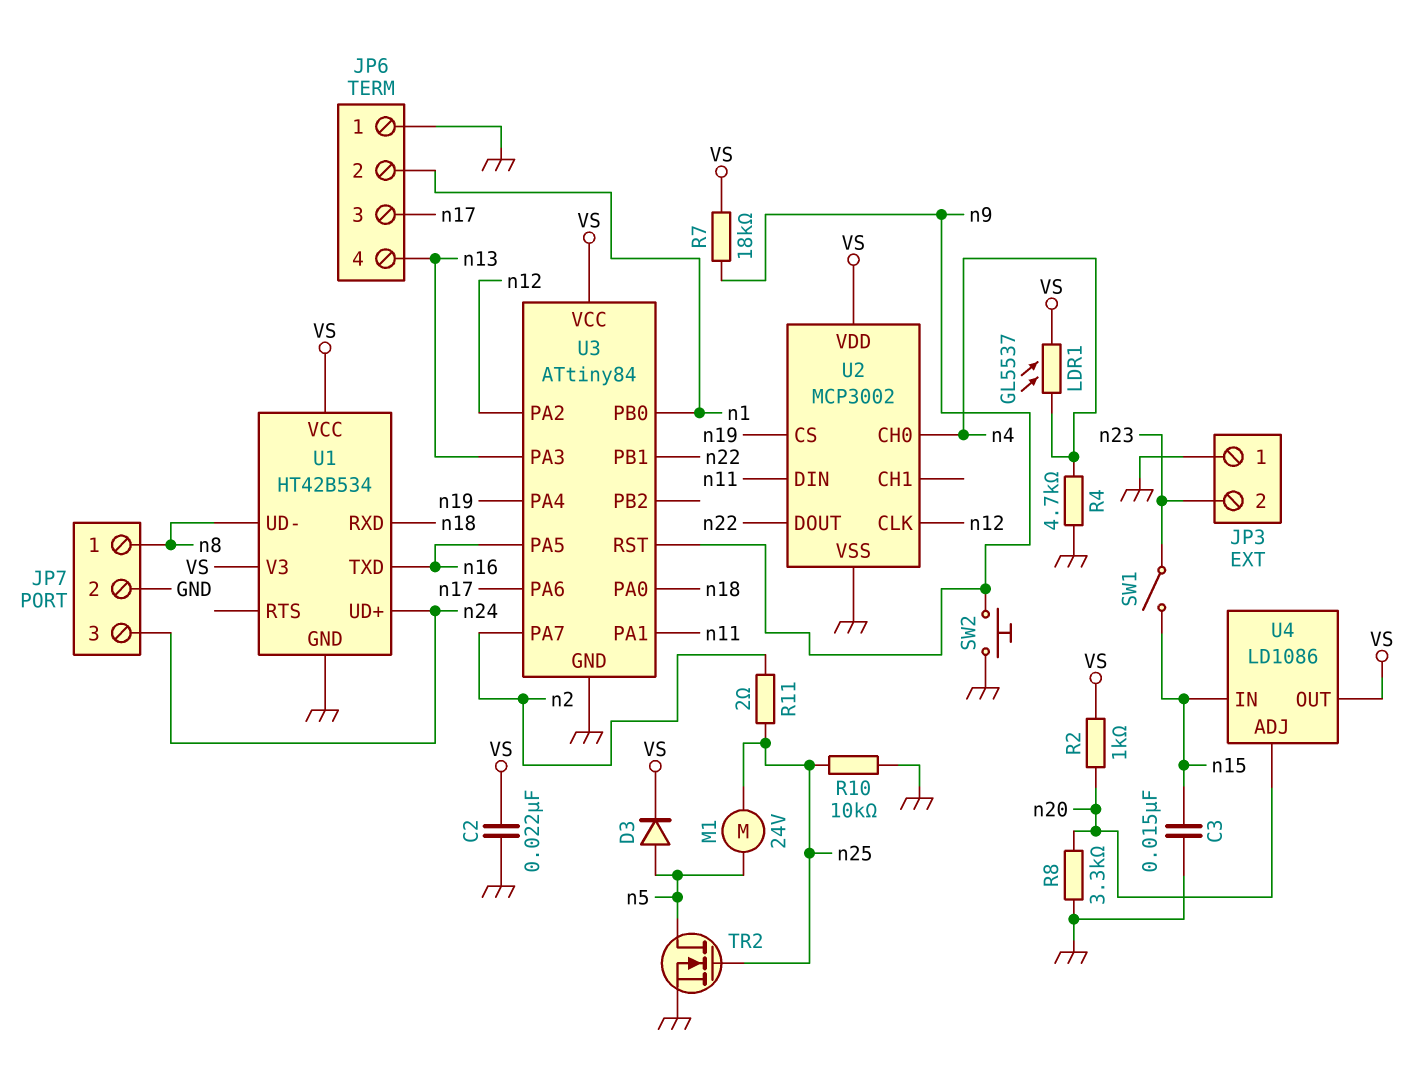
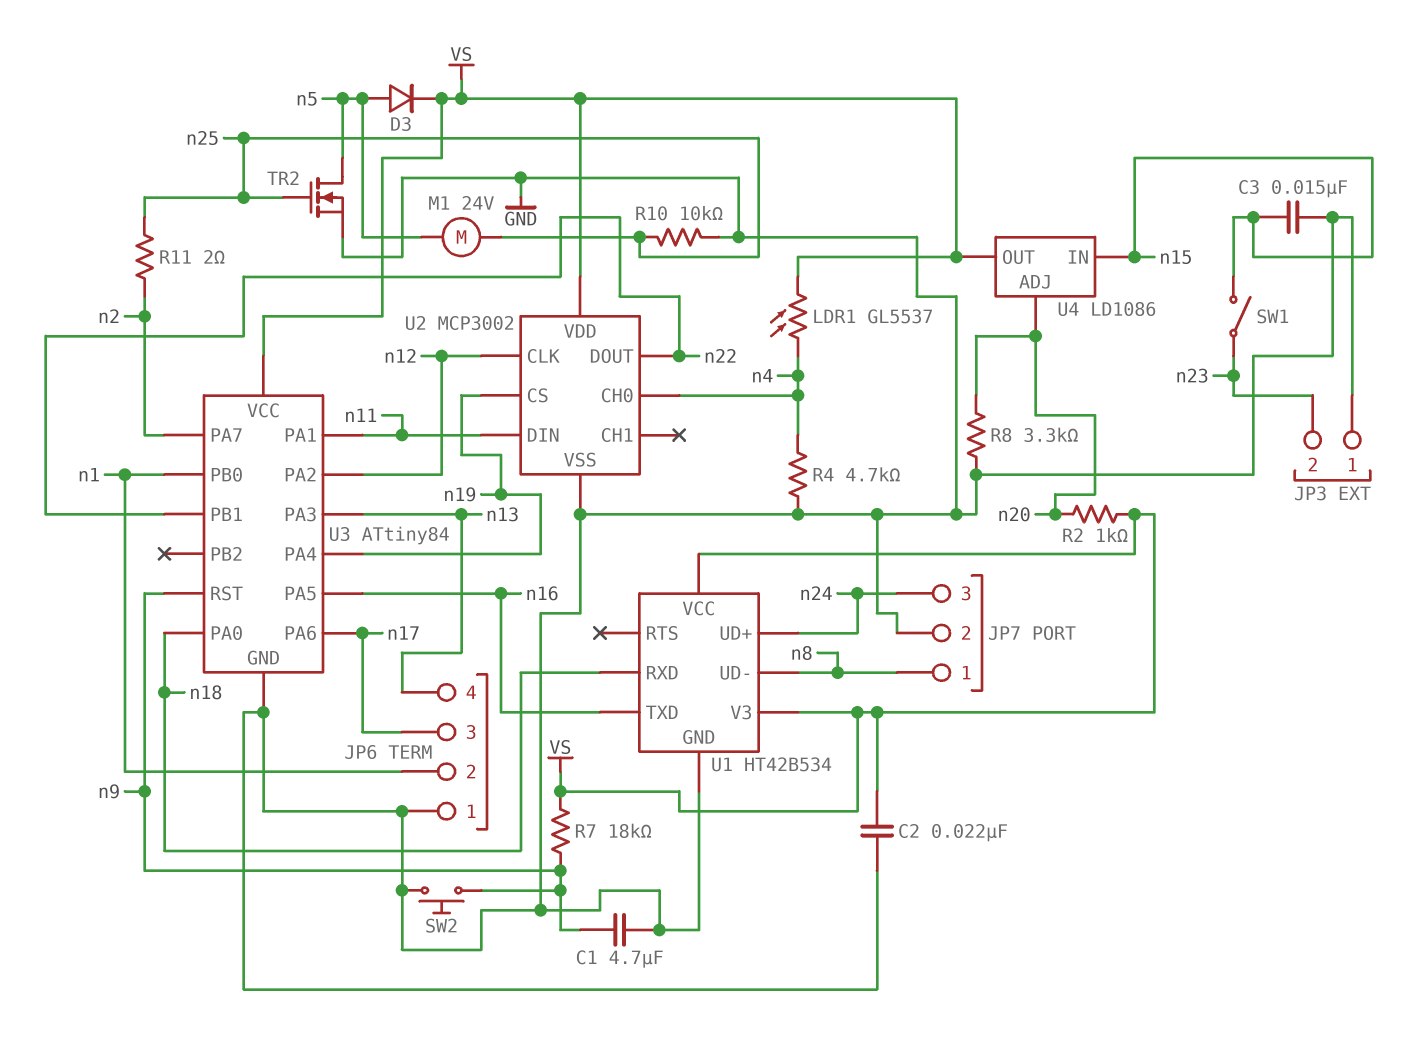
C1: none -> 4.7uF (GND, n9)

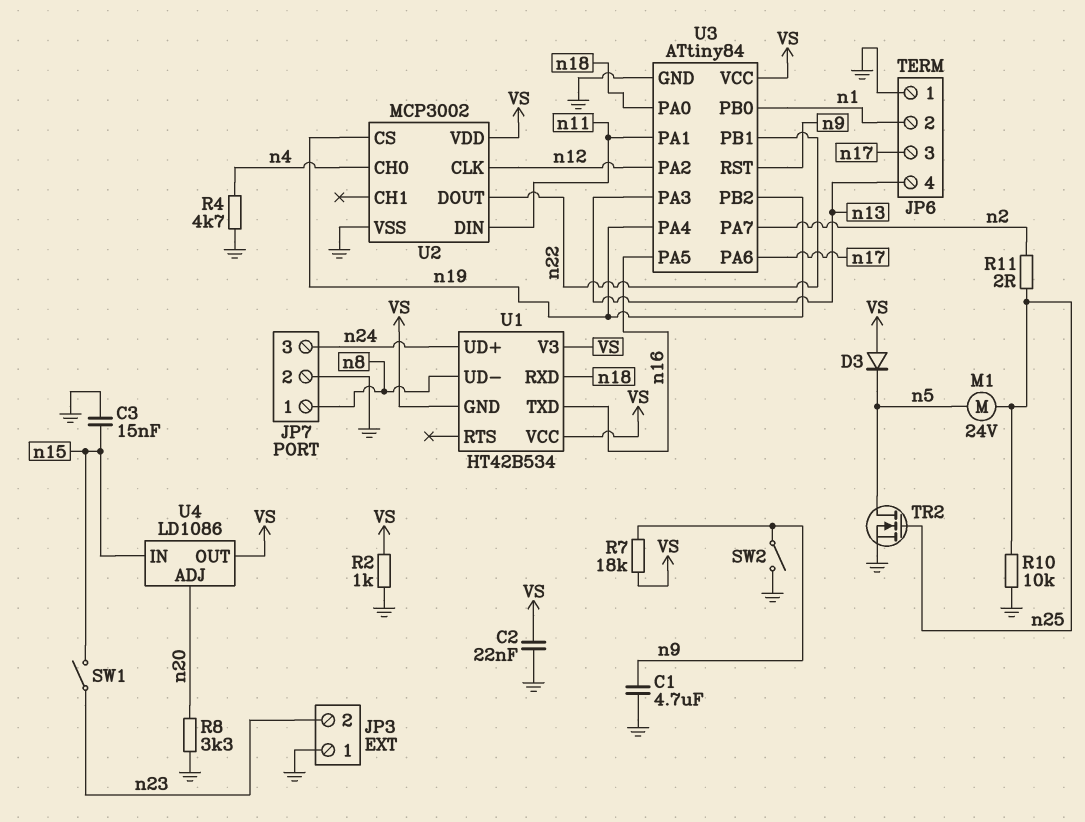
D3: diode (A n5, K VS) -> diode (A VS, K n5)
LDR1: GL5537 (VS, n4) -> none
R2: 1k (VS, n20) -> 1k (GND, VS)
SW2: button (GND, n9) -> switch (GND, n9)
U1 pin GND: GND -> VS
U3 pin PB2: none -> n19

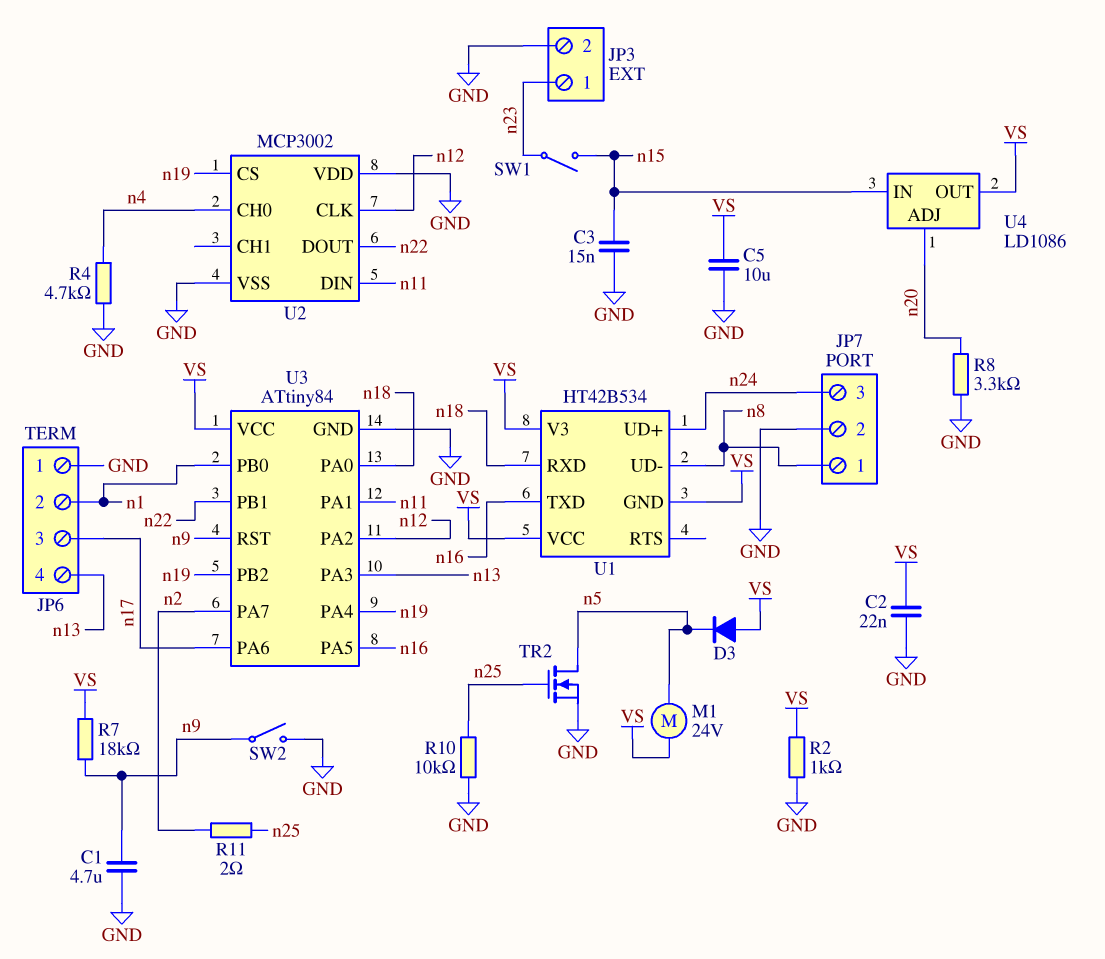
C5: none -> 10uF (GND, VS)
JP3 pin 1: GND -> n23
JP3 pin 2: n23 -> GND
M1: motor 24V (n5, n25) -> motor 24V (VS, n5)
U2 pin VDD: VS -> GND

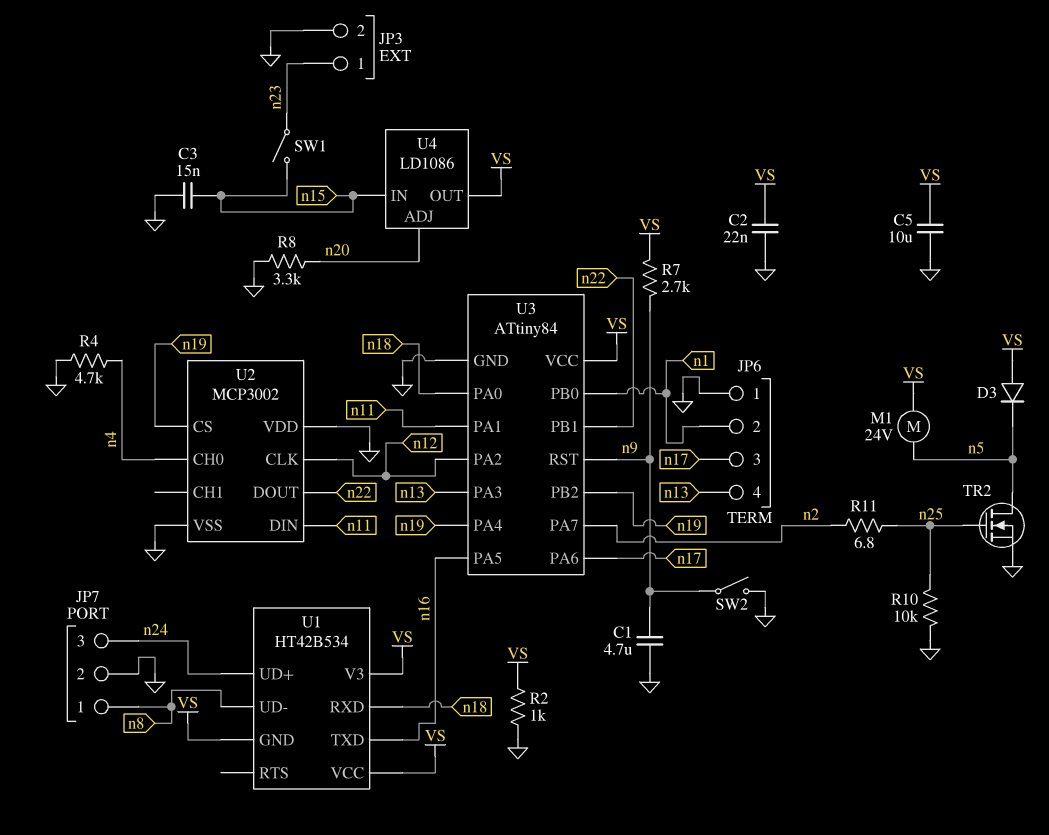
R7: 18k (VS, n9) -> 2.7k (VS, n9)
R11: 2 (n2, n25) -> 6.8 (n2, n25)

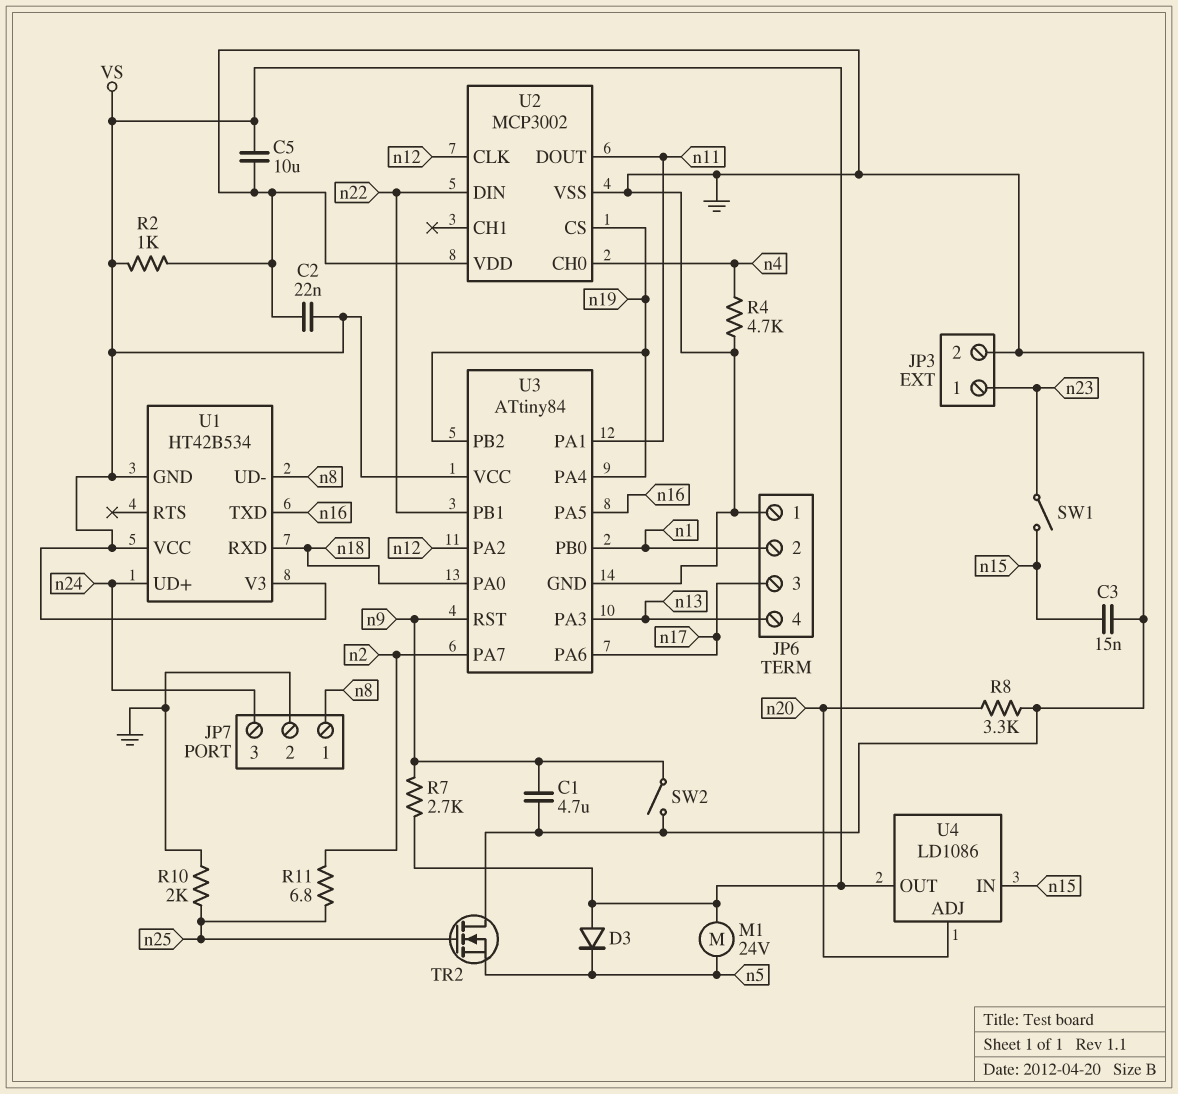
R10: 10k (GND, n25) -> 2k (GND, n25)
TR2: NMOS (G n25, D n5, S GND) -> NMOS (G n25, D GND, S n5)
U2 pin DIN: n11 -> n22
U2 pin DOUT: n22 -> n11

